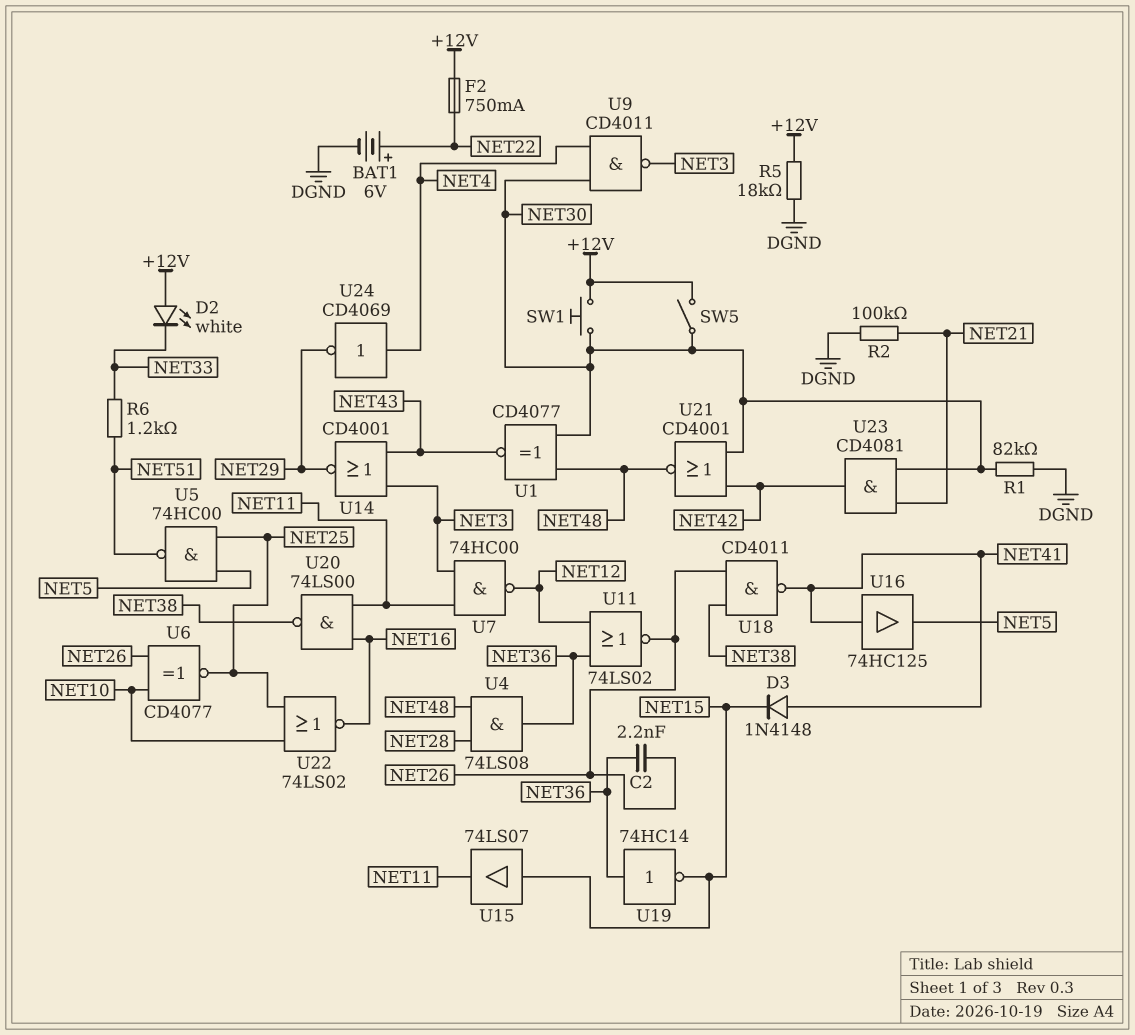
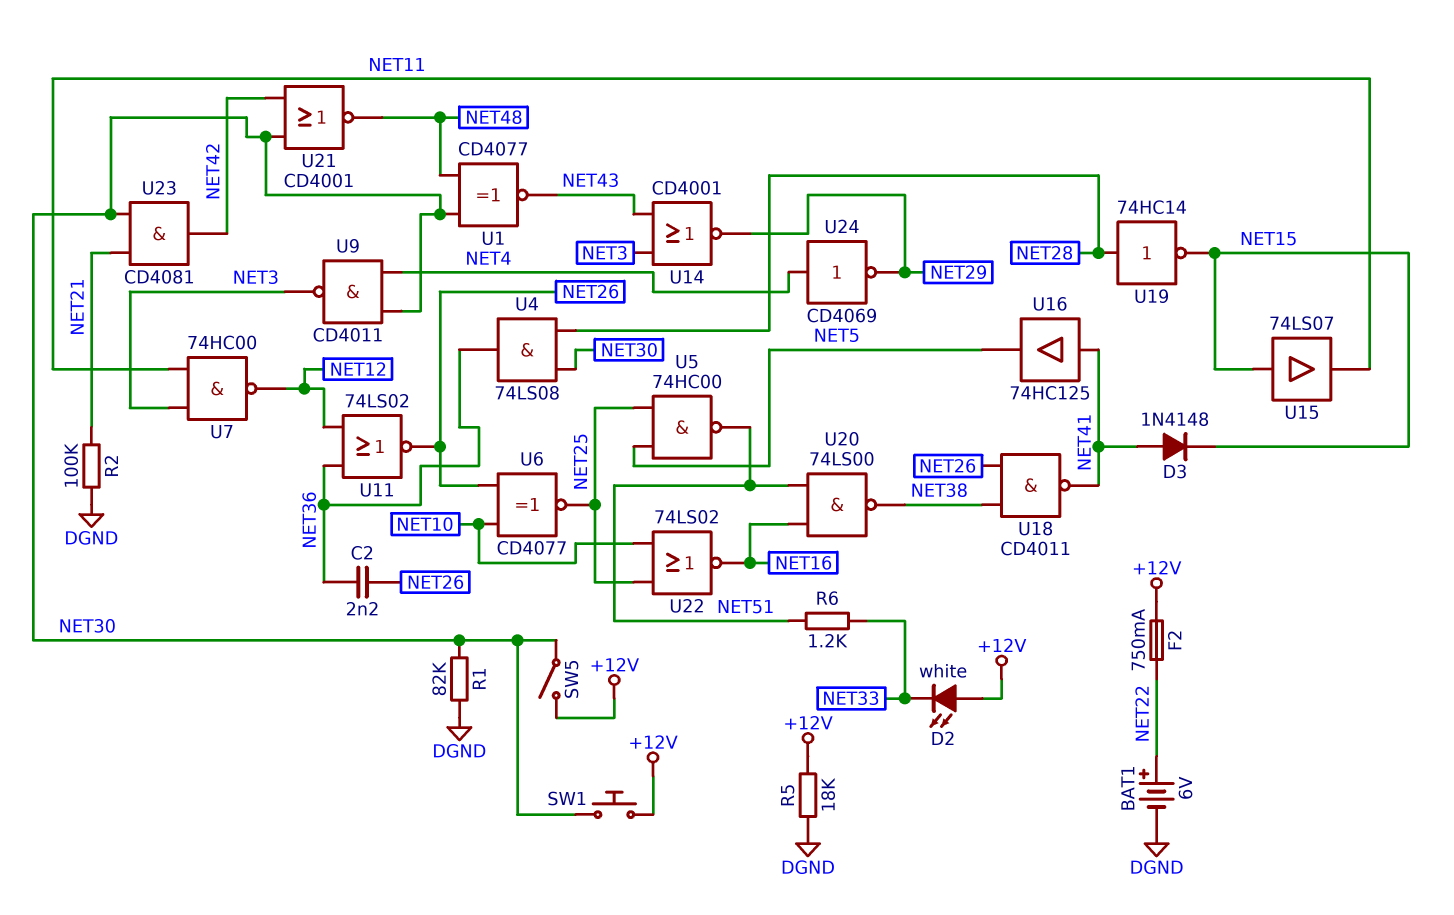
U4: AND 74LS08 (in NET28, in NET48, out NET36) -> AND 74LS08 (in NET28, in NET30, out NET36)
U19: NOT 74HC14 (in NET36, out NET15) -> NOT 74HC14 (in NET28, out NET15)
U20: NAND 74LS00 (in NET11, in NET16, out NET38) -> NAND 74LS00 (in NET16, in NET51, out NET38)

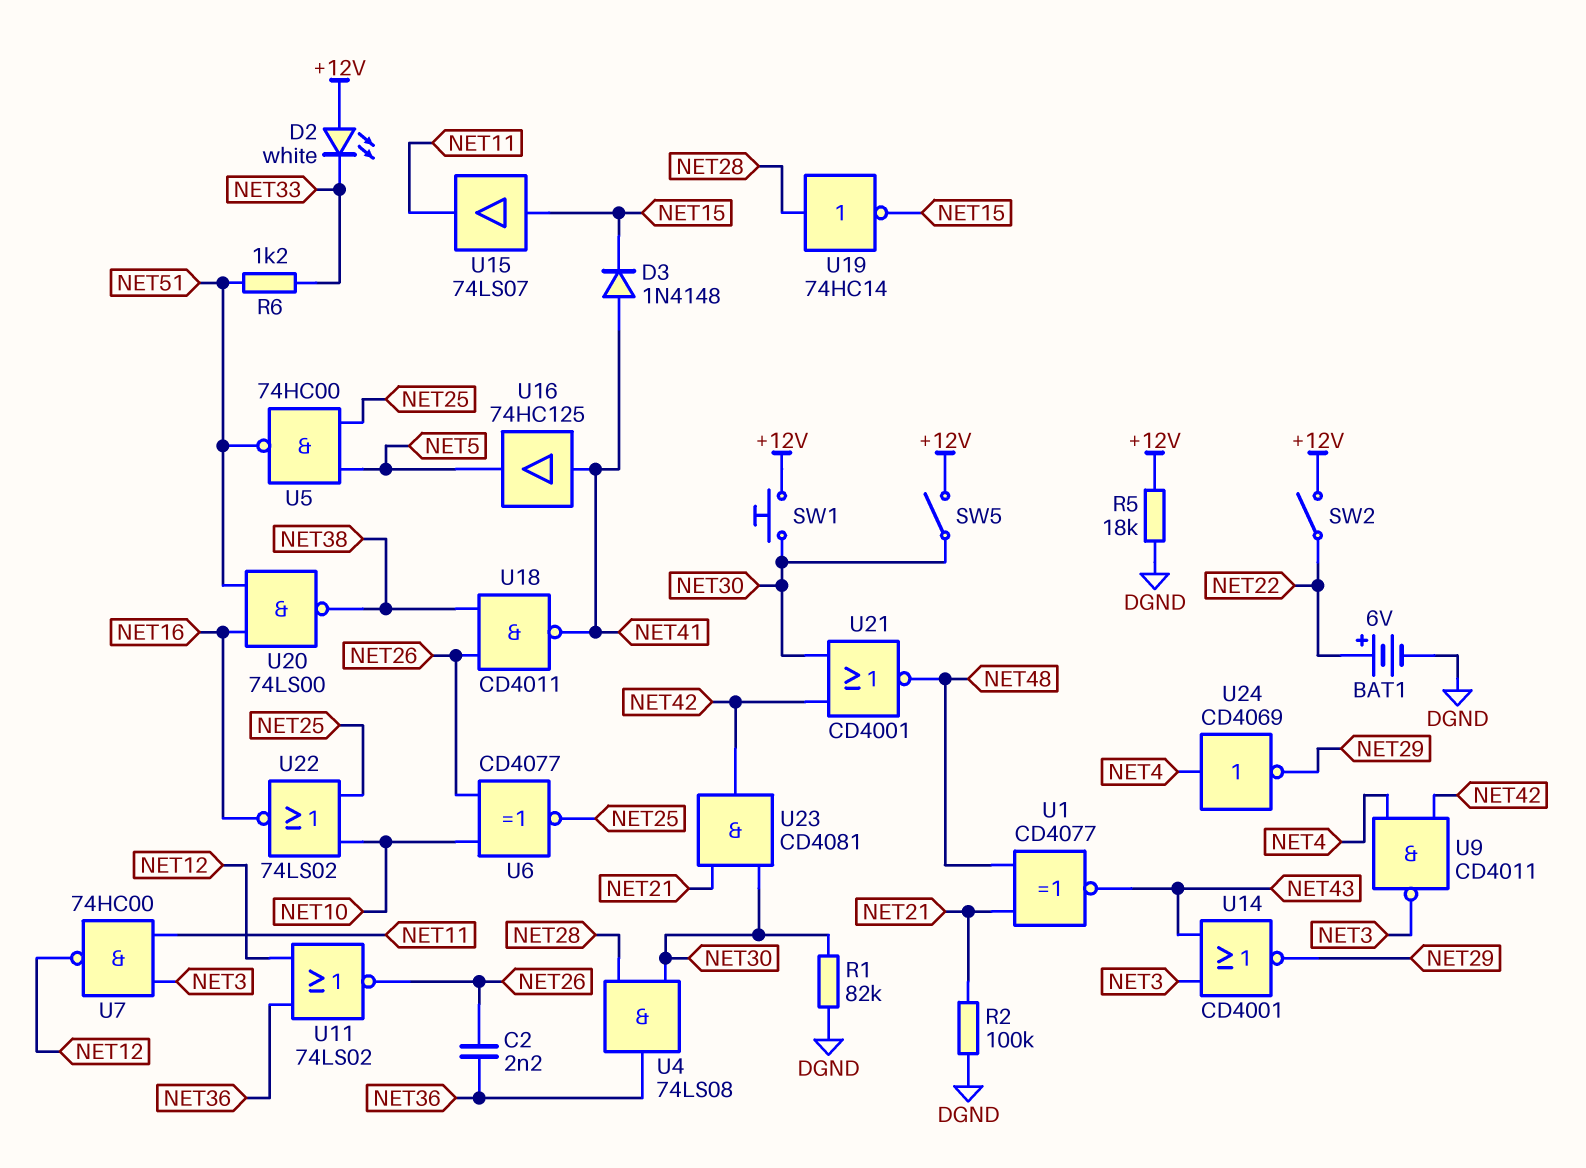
F2: 750mA (+12V, NET22) -> none
SW2: none -> switch (+12V, NET22)
U1: XNOR CD4077 (in NET30, in NET48, out NET43) -> XNOR CD4077 (in NET21, in NET48, out NET43)
U9: NAND CD4011 (in NET4, in NET30, out NET3) -> NAND CD4011 (in NET4, in NET42, out NET3)

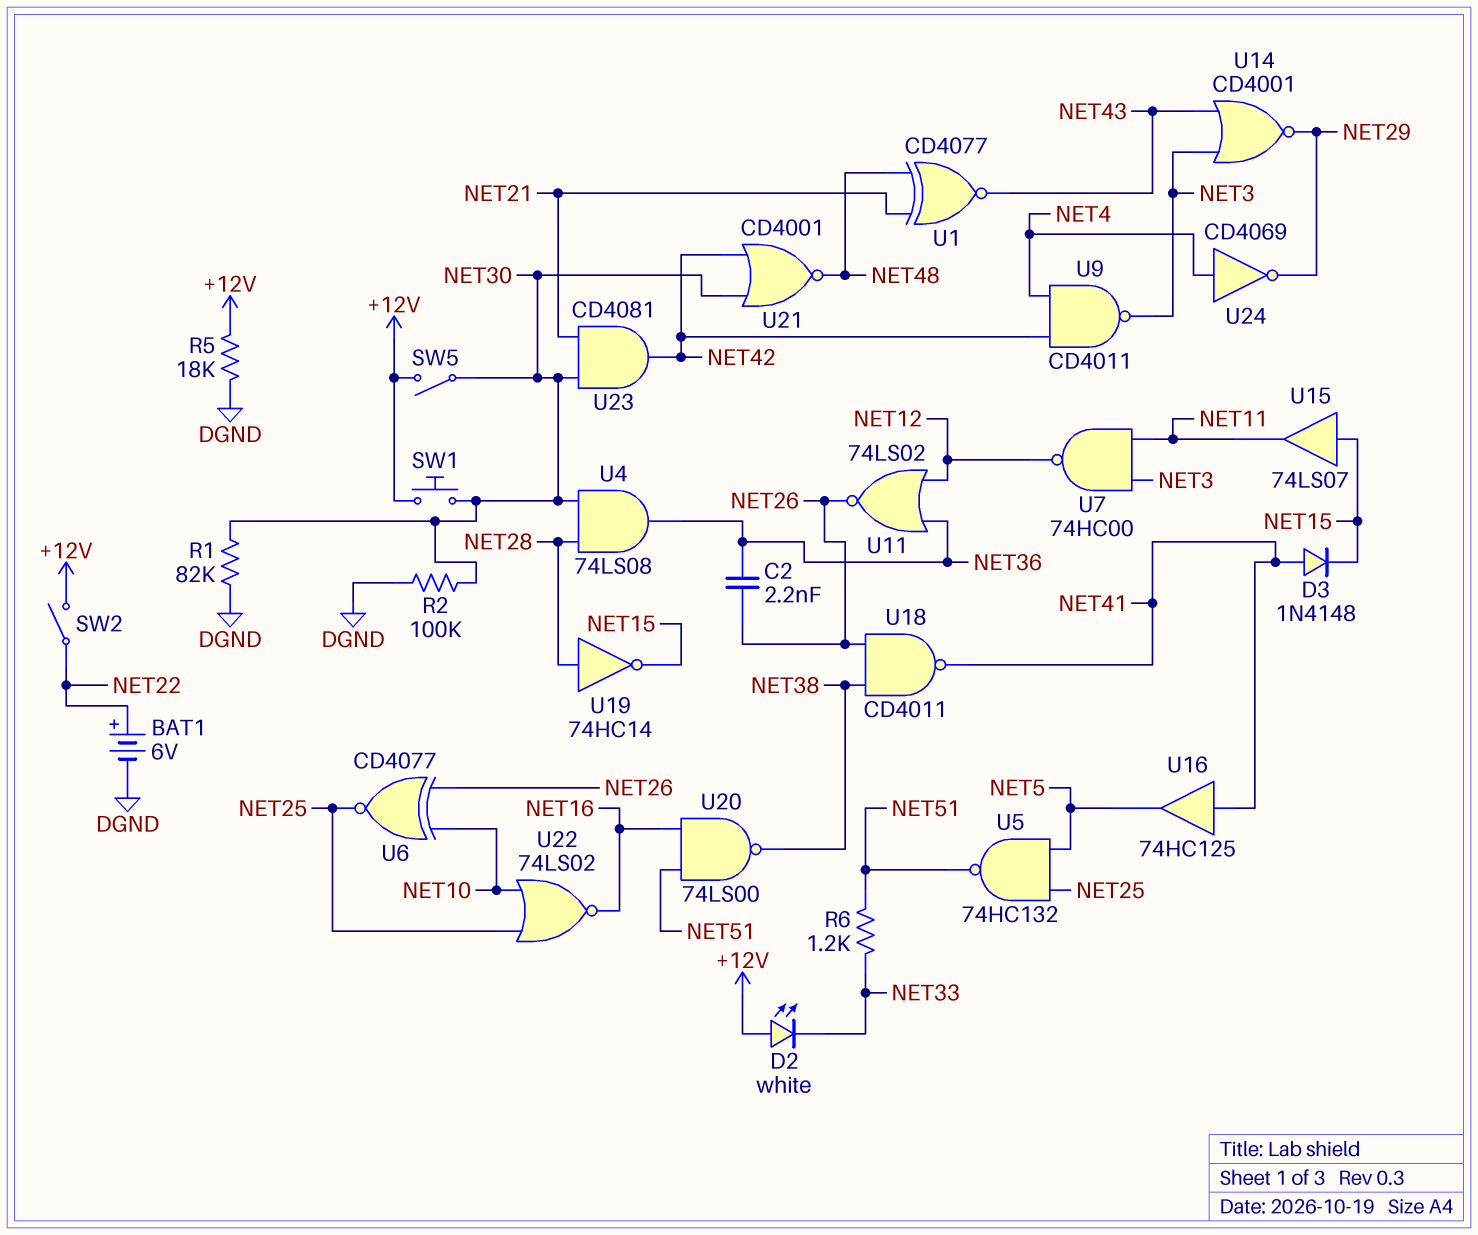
R2: 100k (DGND, NET21) -> 100k (DGND, NET30)
U5: NAND 74HC00 (in NET5, in NET25, out NET51) -> NAND 74HC132 (in NET5, in NET25, out NET51)

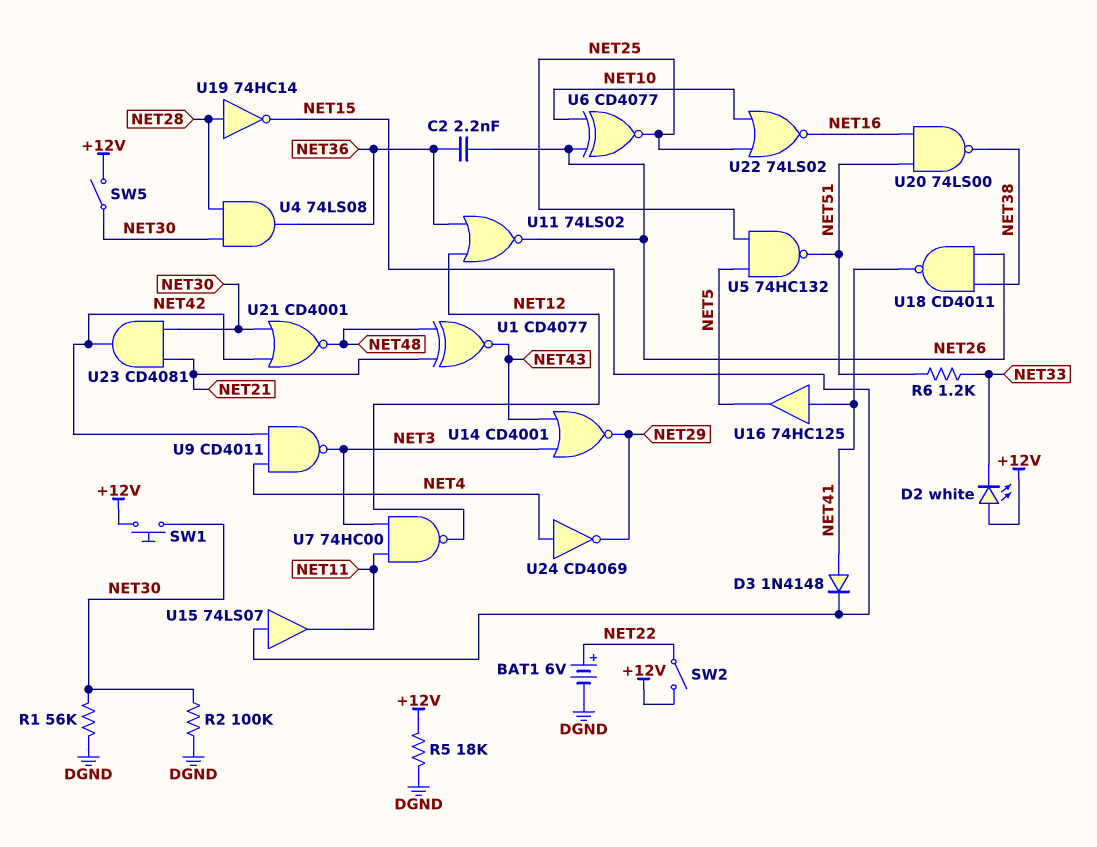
R1: 82k (DGND, NET30) -> 56k (DGND, NET30)

